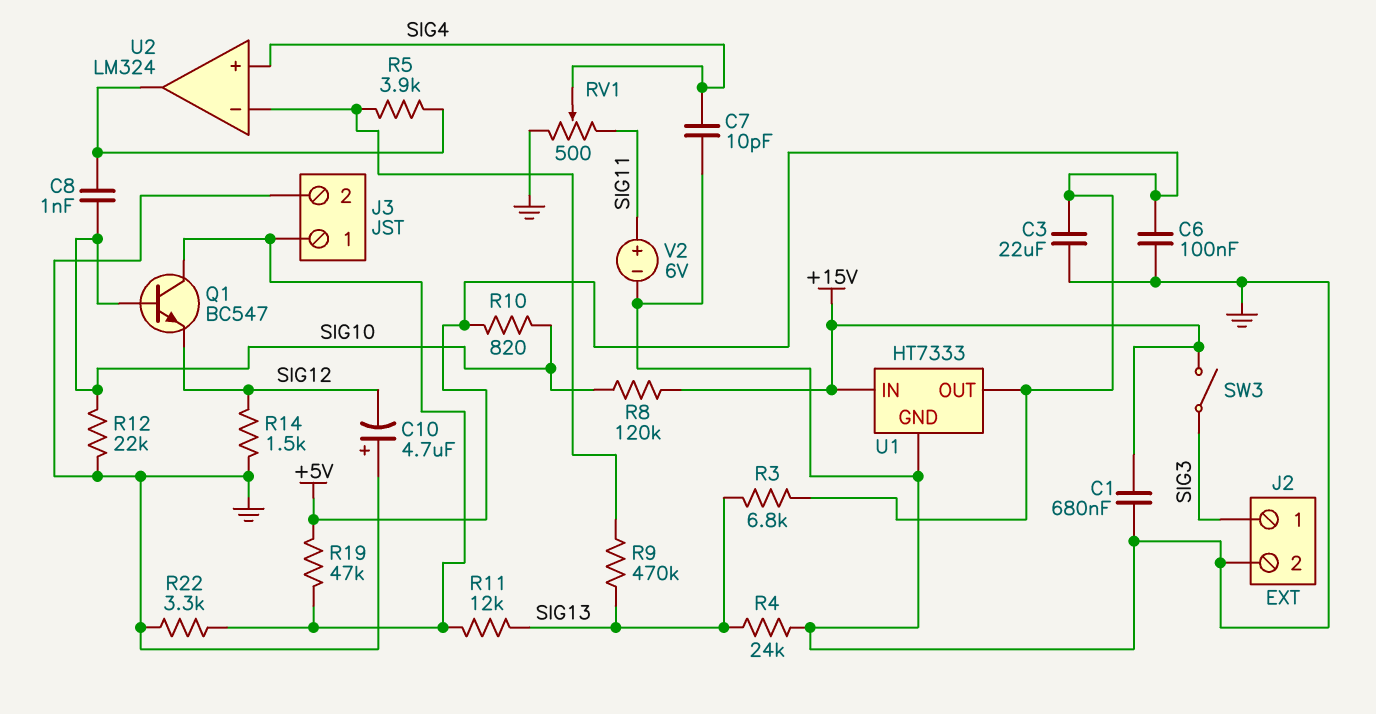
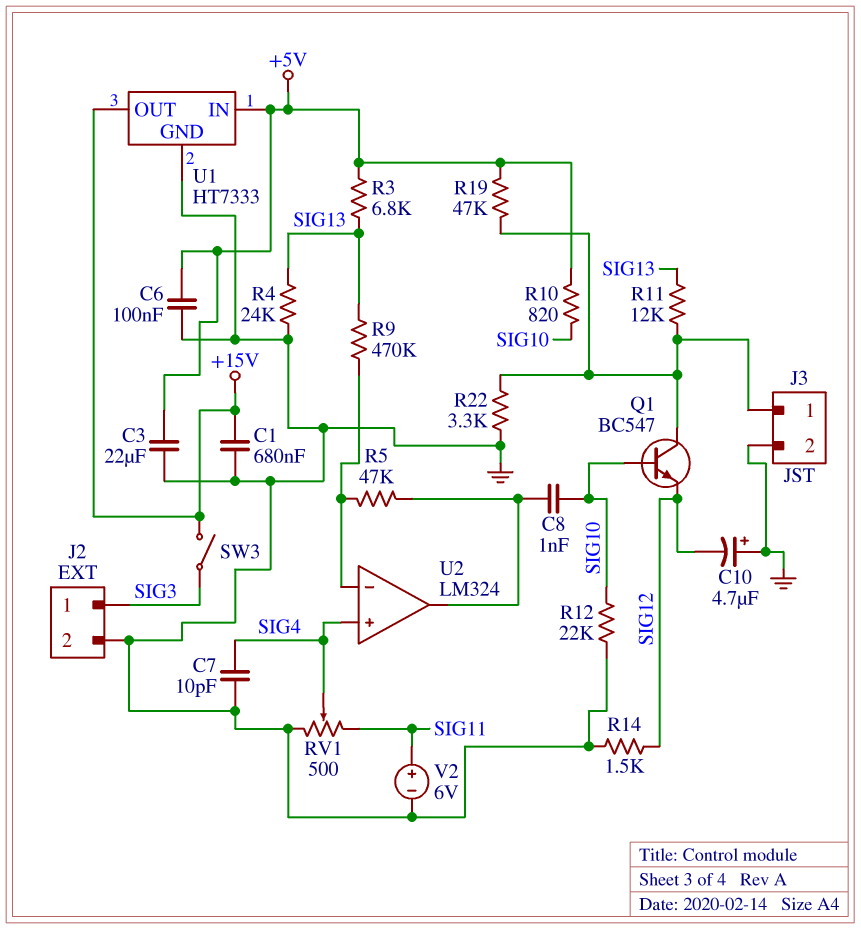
R5: 3.9k (U2/in-, U2/out) -> 47k (U2/in-, U2/out)
R8: 120k (+15V, SIG10) -> none
U1 pin IN: +15V -> +5V
U1 pin OUT: +5V -> +15V

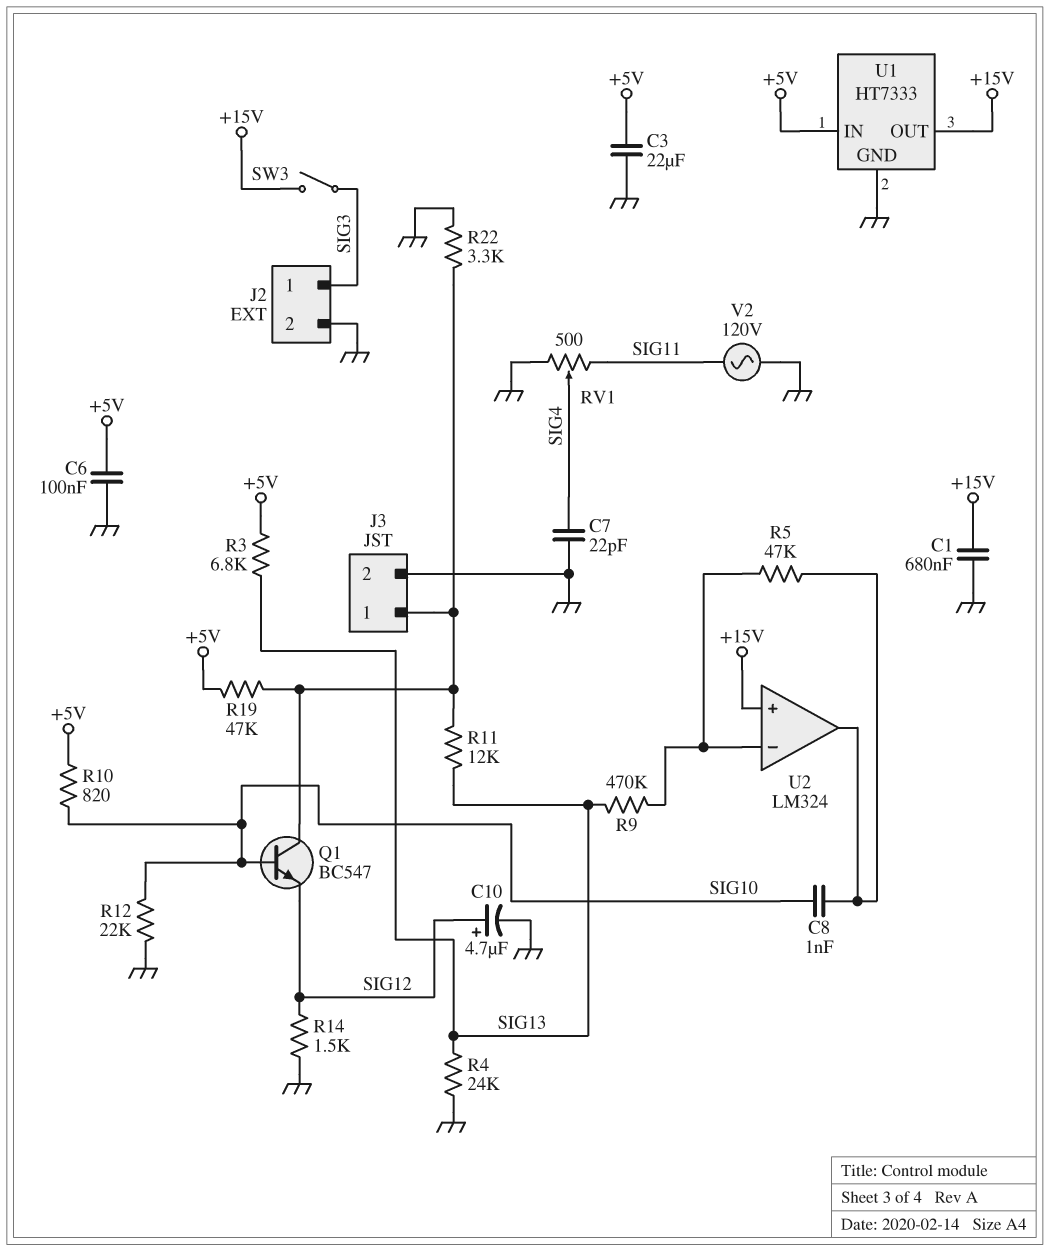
C7: 10pF (GND, SIG4) -> 22pF (GND, SIG4)
C10: 4.7uF (plus GND, minus SIG12) -> 4.7uF (plus SIG12, minus GND)
U2 pin in+: SIG4 -> +15V
V2: 6V (plus SIG11, minus GND) -> AC 120V (GND, SIG11)

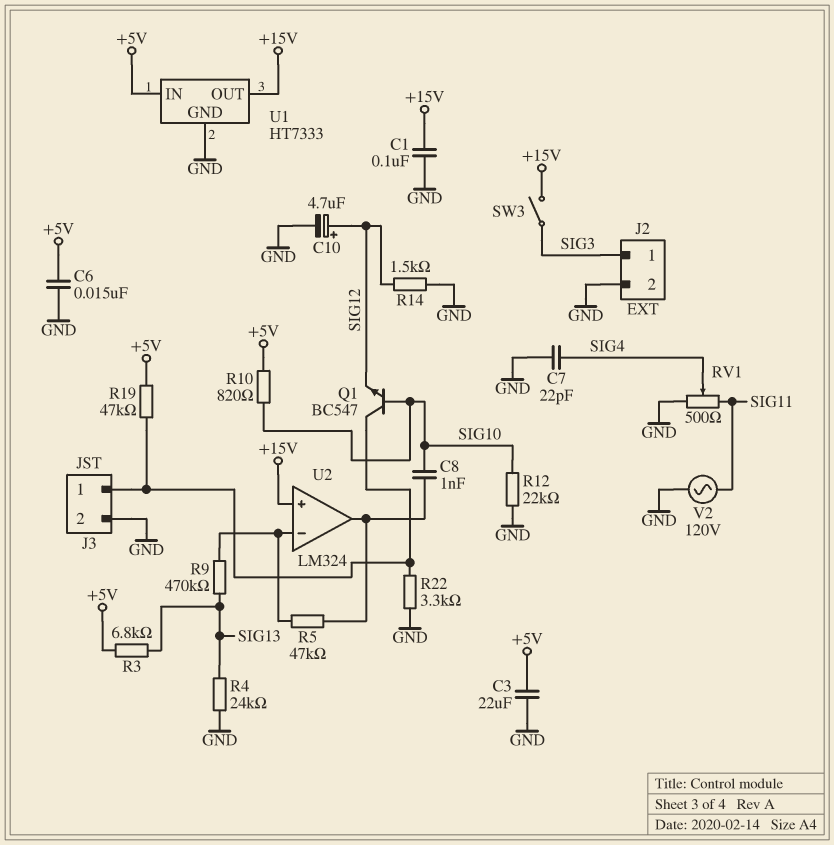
C1: 680nF (+15V, GND) -> 100nF (+15V, GND)
C6: 100nF (+5V, GND) -> 15nF (+5V, GND)
R11: 12k (J3/1, SIG13) -> none

